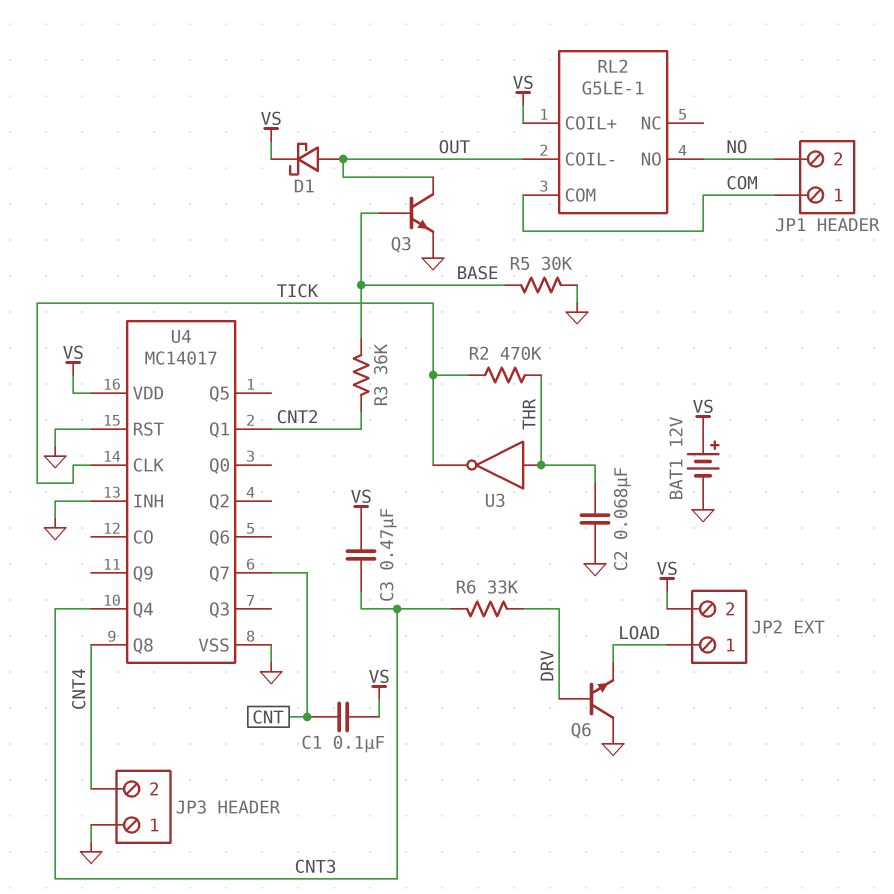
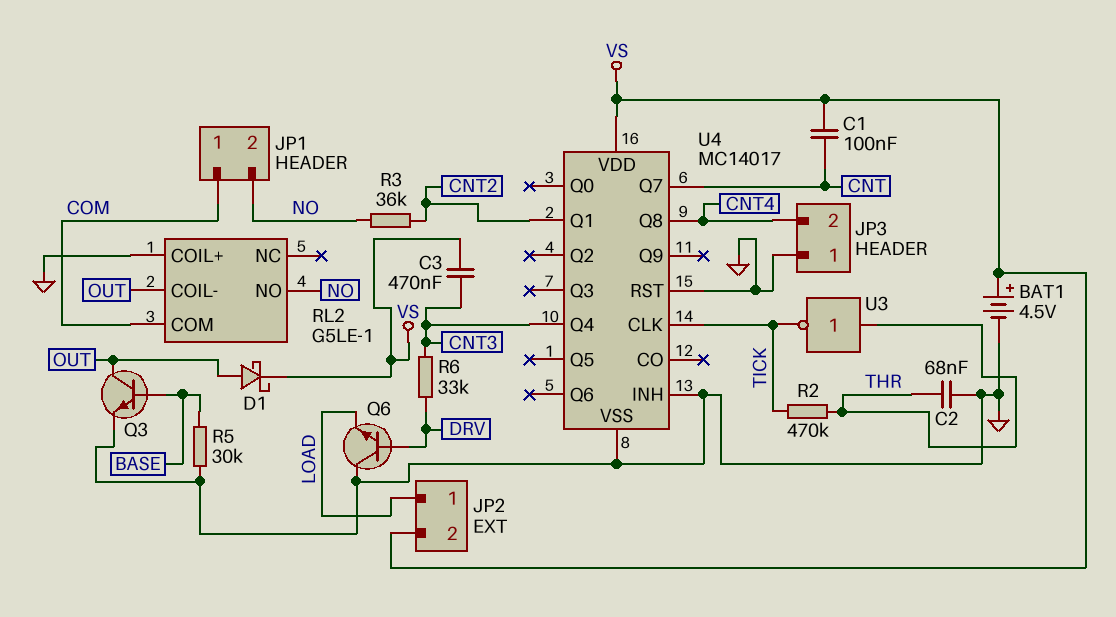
BAT1: 12V (plus VS, minus GND) -> 4.5V (plus VS, minus GND)
R3: 36k (BASE, CNT2) -> 36k (CNT2, NO)
RL2 pin COIL+: VS -> GND

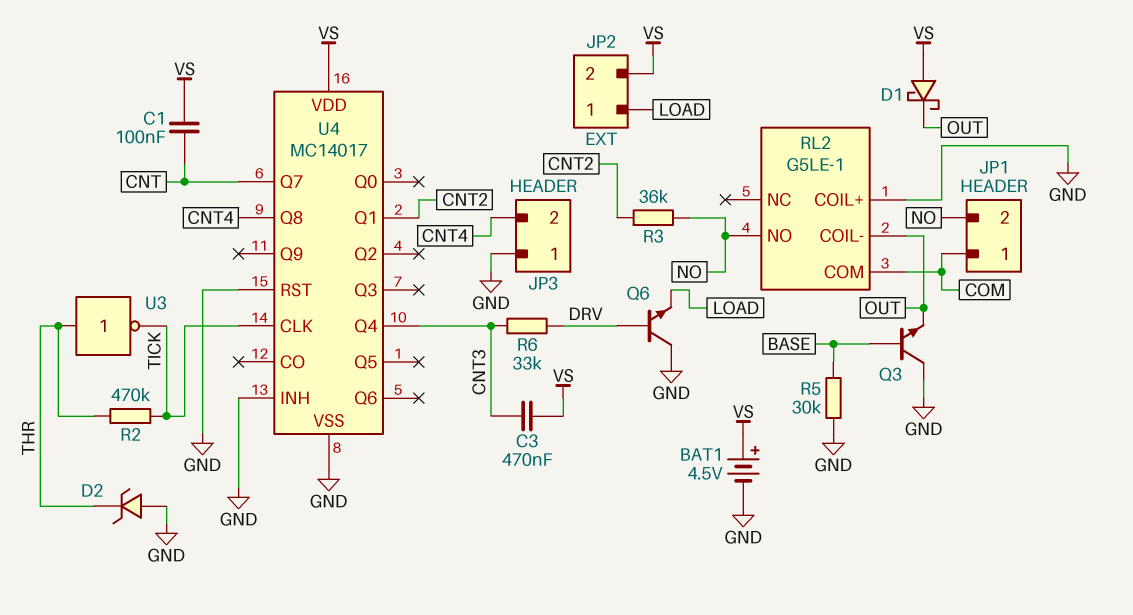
C2: 68nF (GND, THR) -> none
D1: schottky (A OUT, K VS) -> schottky (A VS, K OUT)
D2: none -> zener (A GND, K THR)
Q3: NPN (B BASE, C OUT, E GND) -> NPN (B BASE, C GND, E OUT)

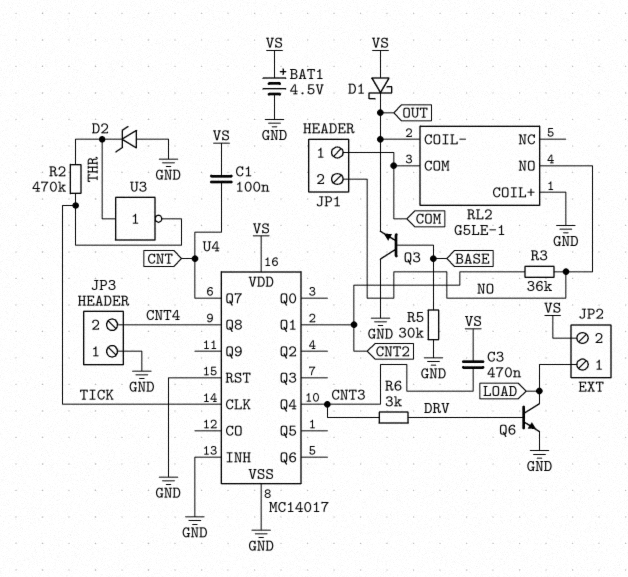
Q6: NPN (B DRV, C GND, E LOAD) -> NPN (B DRV, C LOAD, E GND)
R6: 33k (CNT3, DRV) -> 3k (CNT3, DRV)

